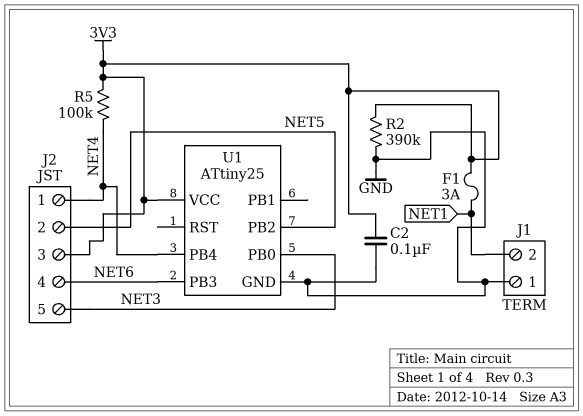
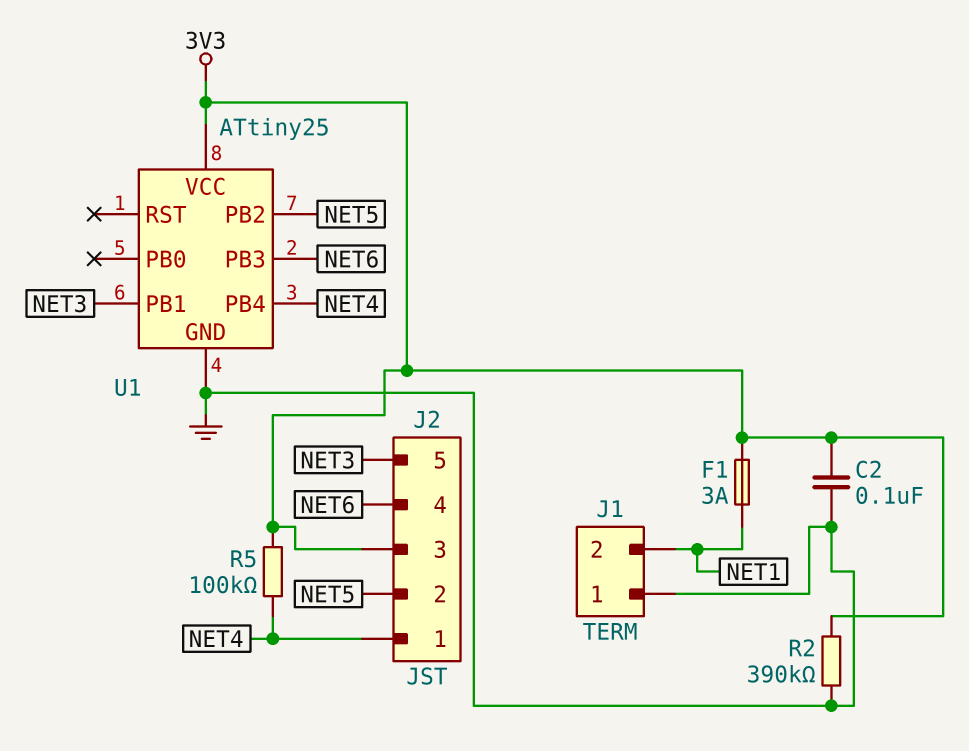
U1 pin PB0: NET3 -> none
U1 pin PB1: none -> NET3

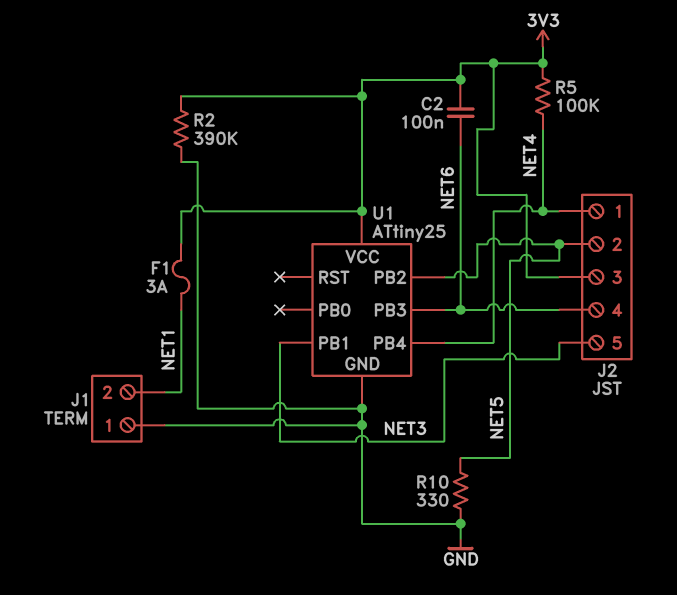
C2: 100nF (3V3, GND) -> 100nF (3V3, NET6)
R10: none -> 330 (GND, NET5)

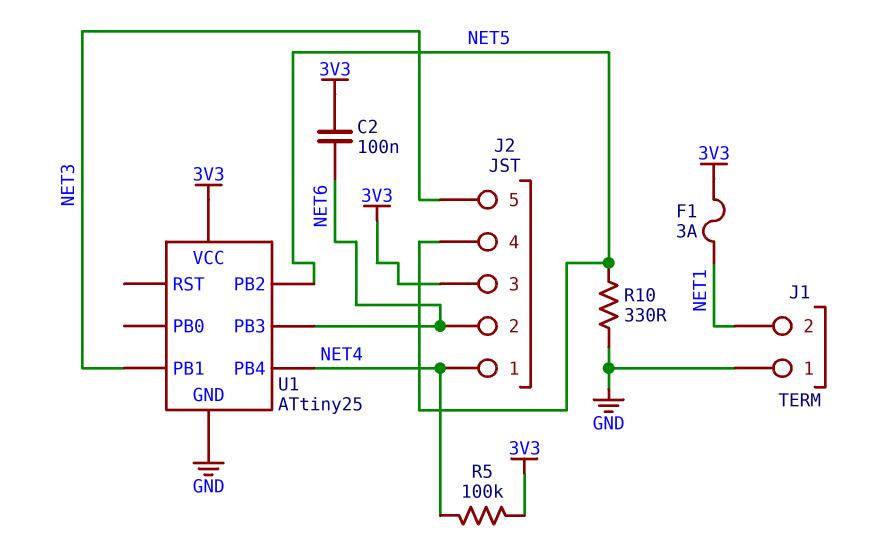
J2 pin 2: NET5 -> NET6
J2 pin 4: NET6 -> NET5
R2: 390k (3V3, GND) -> none

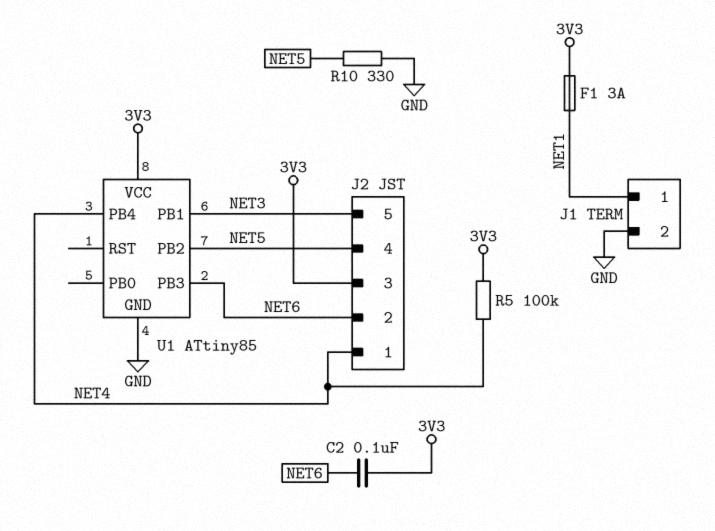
J1 pin 1: GND -> NET1
J1 pin 2: NET1 -> GND
U1: ATtiny25 -> ATtiny85

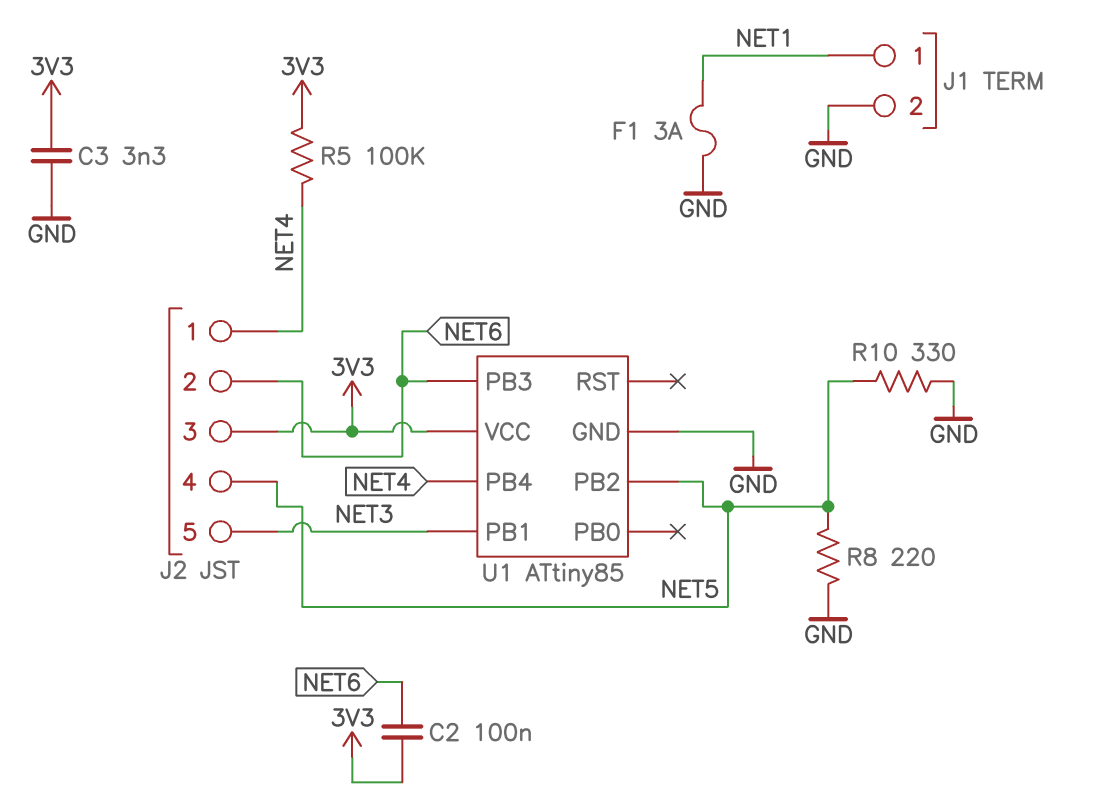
C3: none -> 3.3nF (3V3, GND)
F1: 3A (3V3, NET1) -> 3A (GND, NET1)
R8: none -> 220 (GND, NET5)

